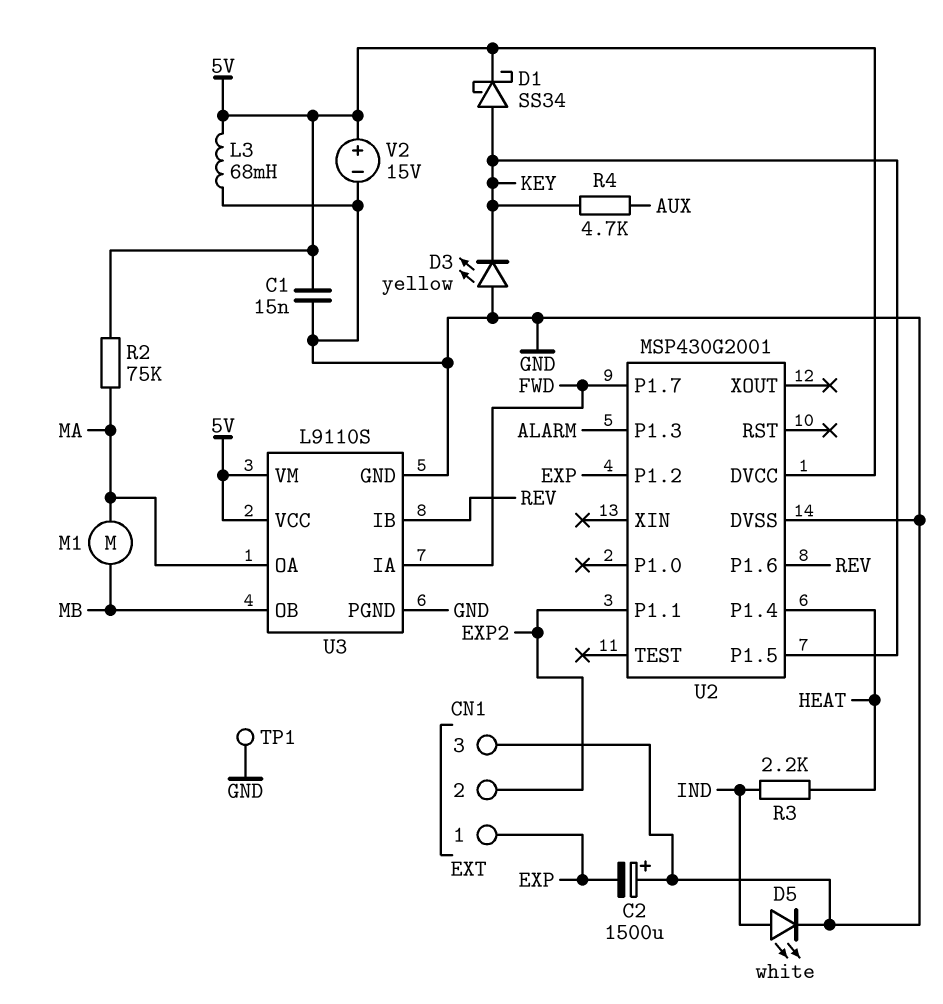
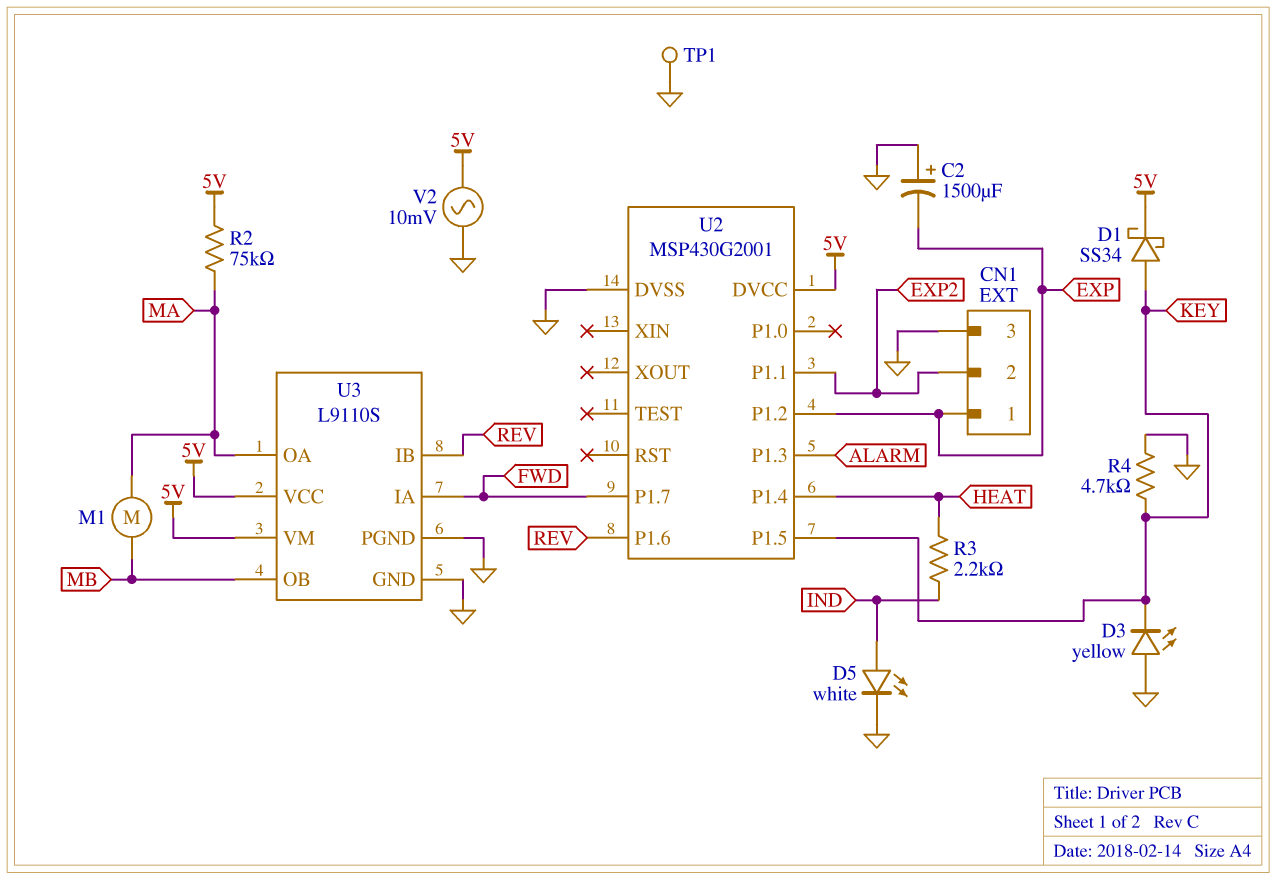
C1: 15nF (5V, GND) -> none
L3: 68mH (5V, GND) -> none
R4: 4.7k (AUX, KEY) -> 4.7k (GND, KEY)
V2: 15V (plus 5V, minus GND) -> AC 10mV (5V, GND)

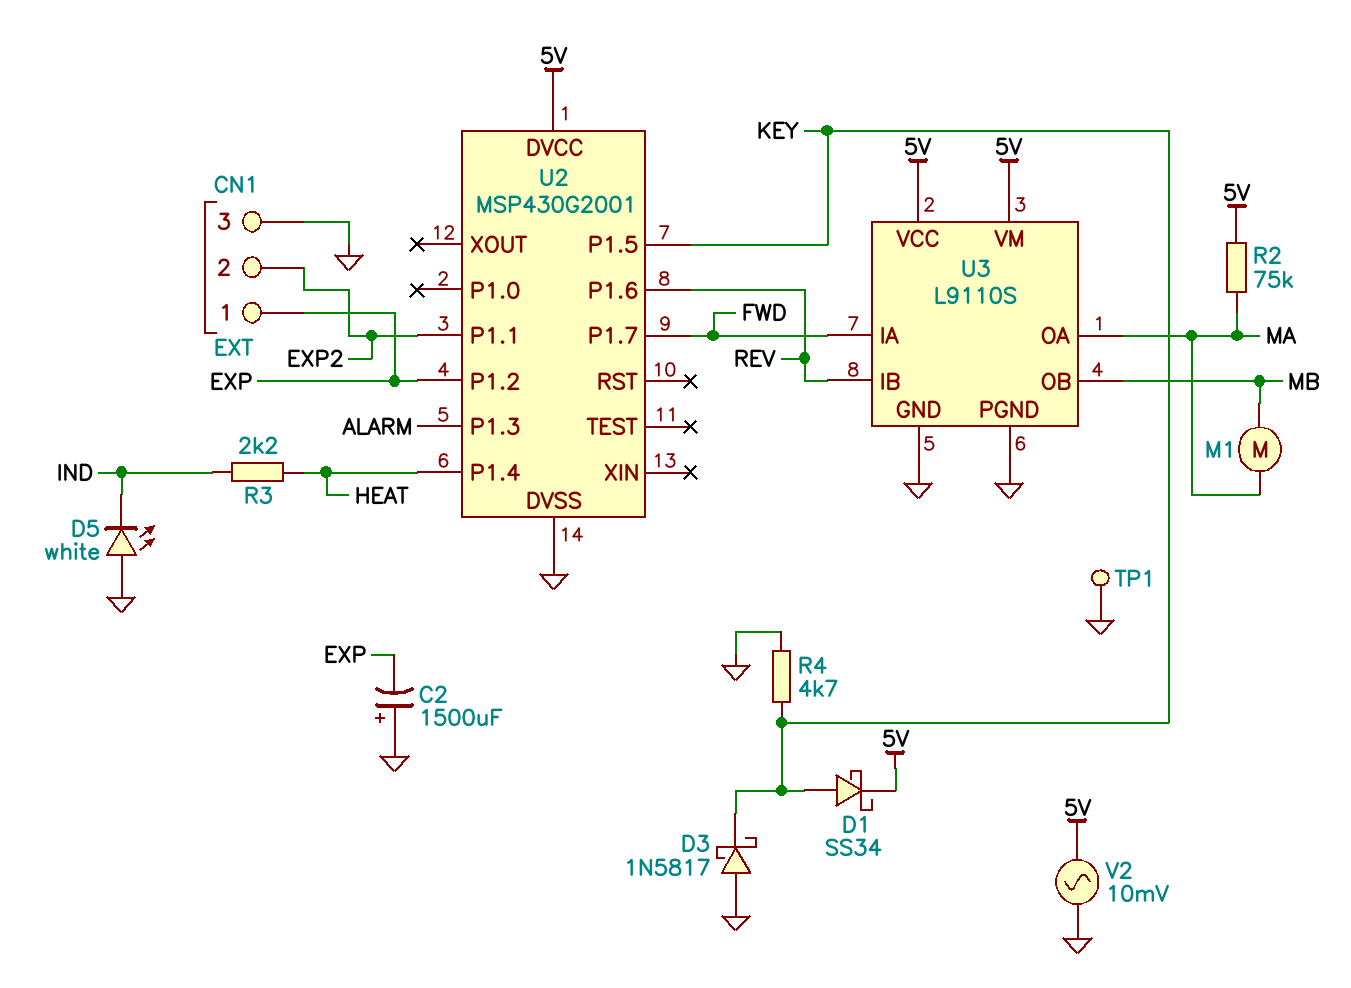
D3: LED yellow (A GND, K KEY) -> schottky 1N5817 (A GND, K KEY)
D5: LED white (A IND, K GND) -> LED white (A GND, K IND)

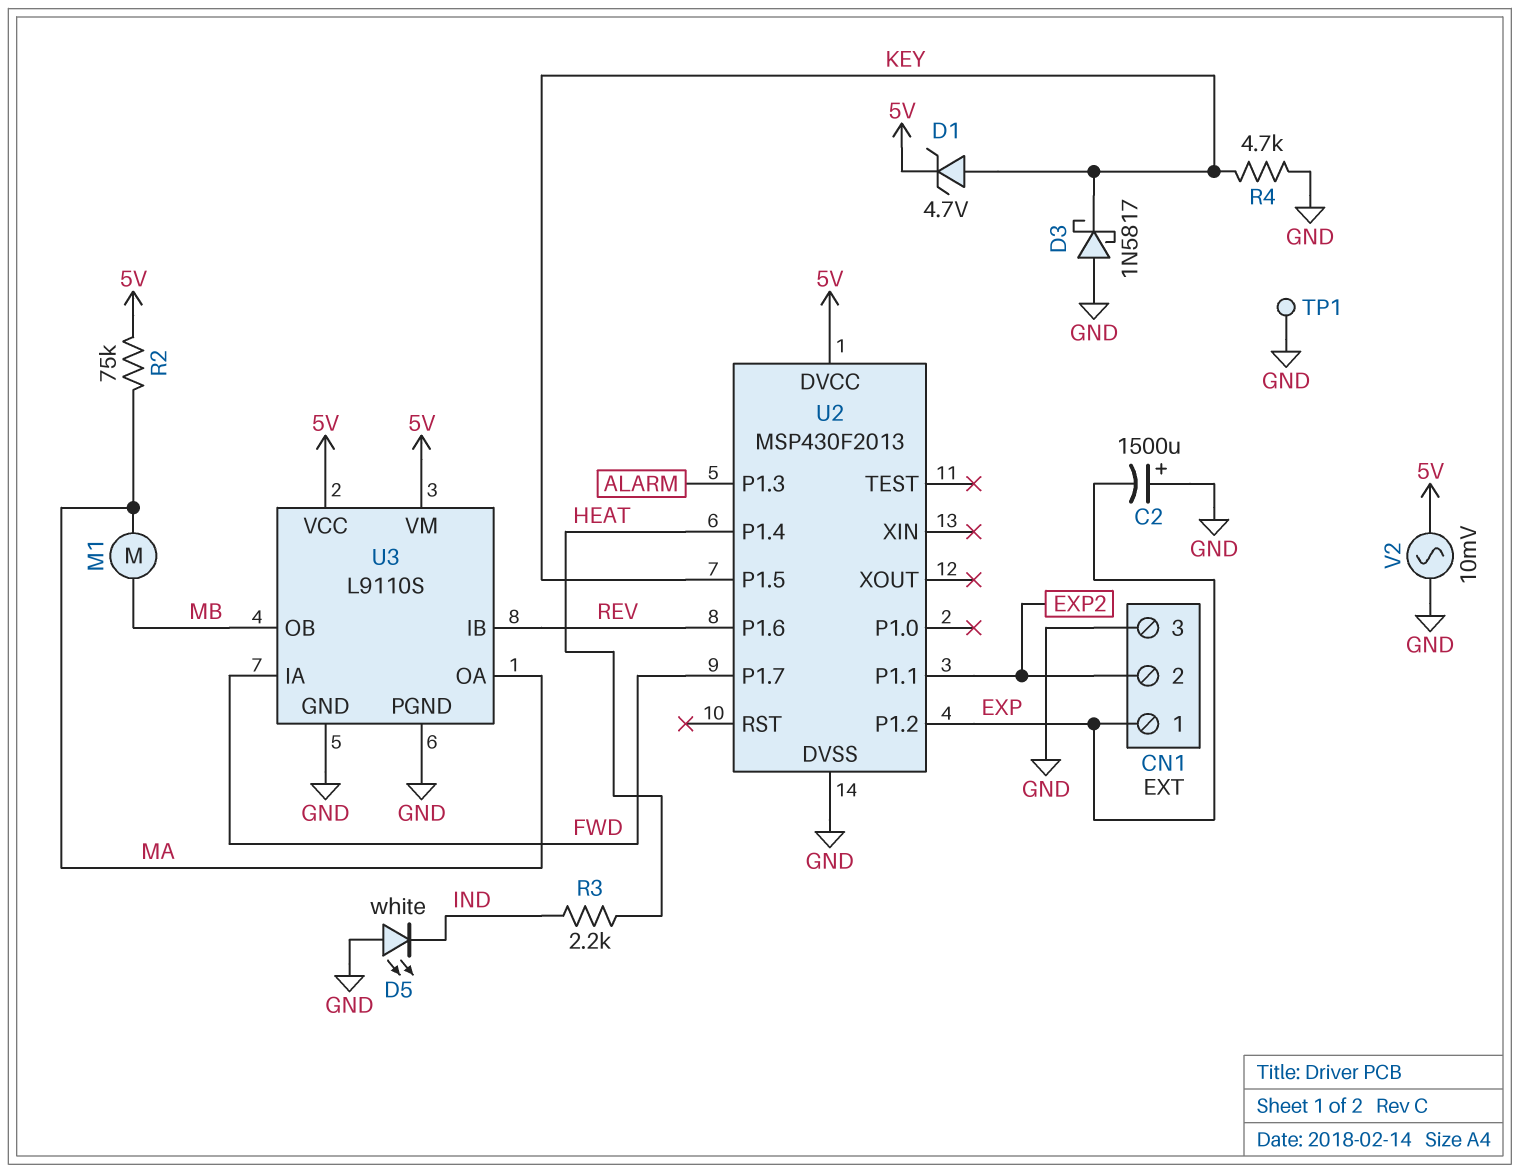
D1: schottky SS34 (A KEY, K 5V) -> zener 4.7V (A KEY, K 5V)
U2: MSP430G2001 -> MSP430F2013

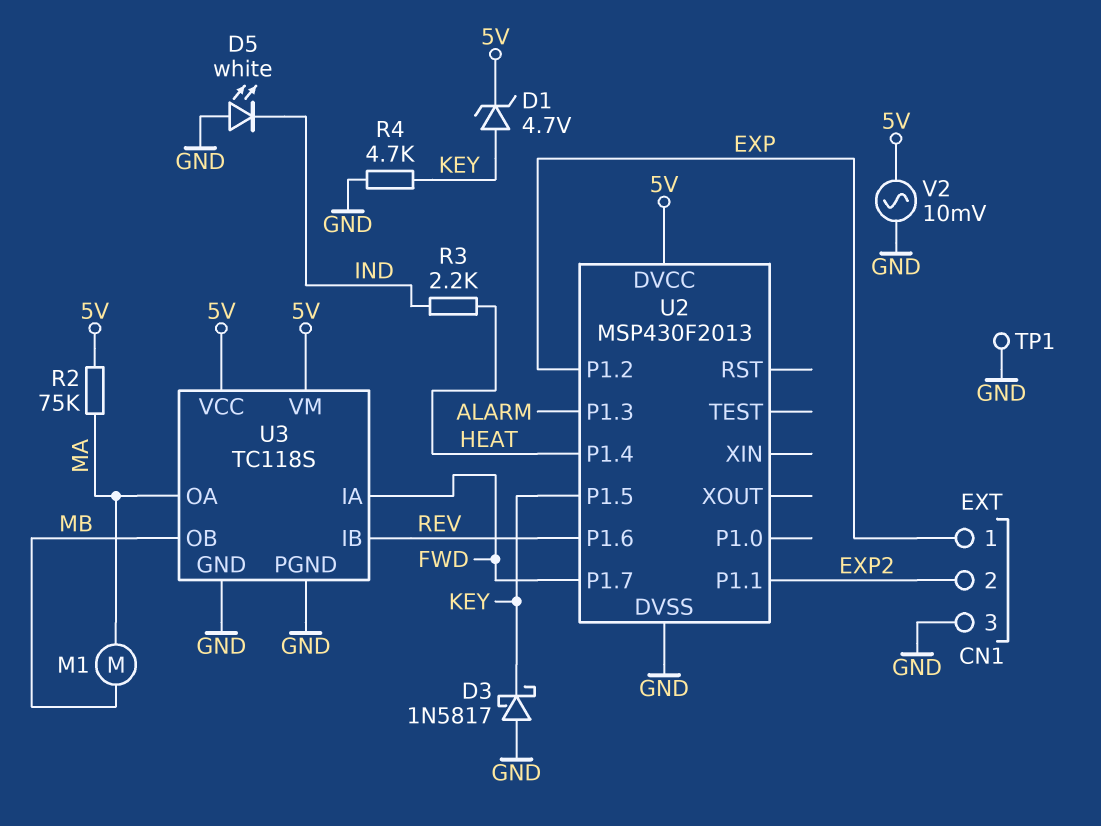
C2: 1500uF (plus GND, minus EXP) -> none
U3: L9110S -> TC118S

